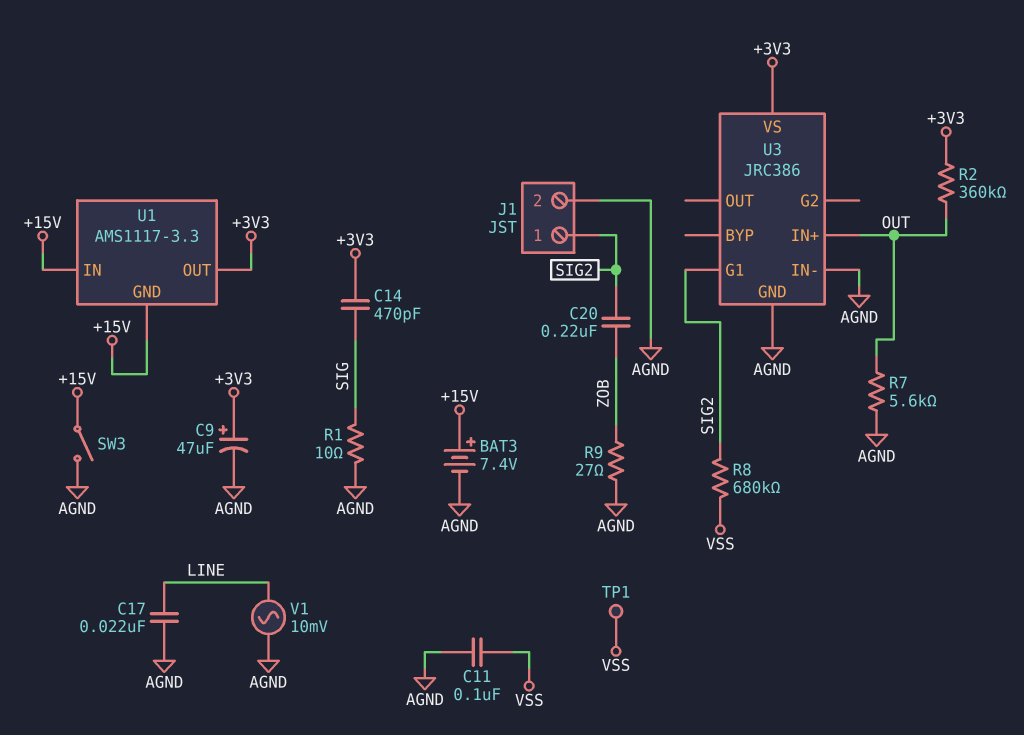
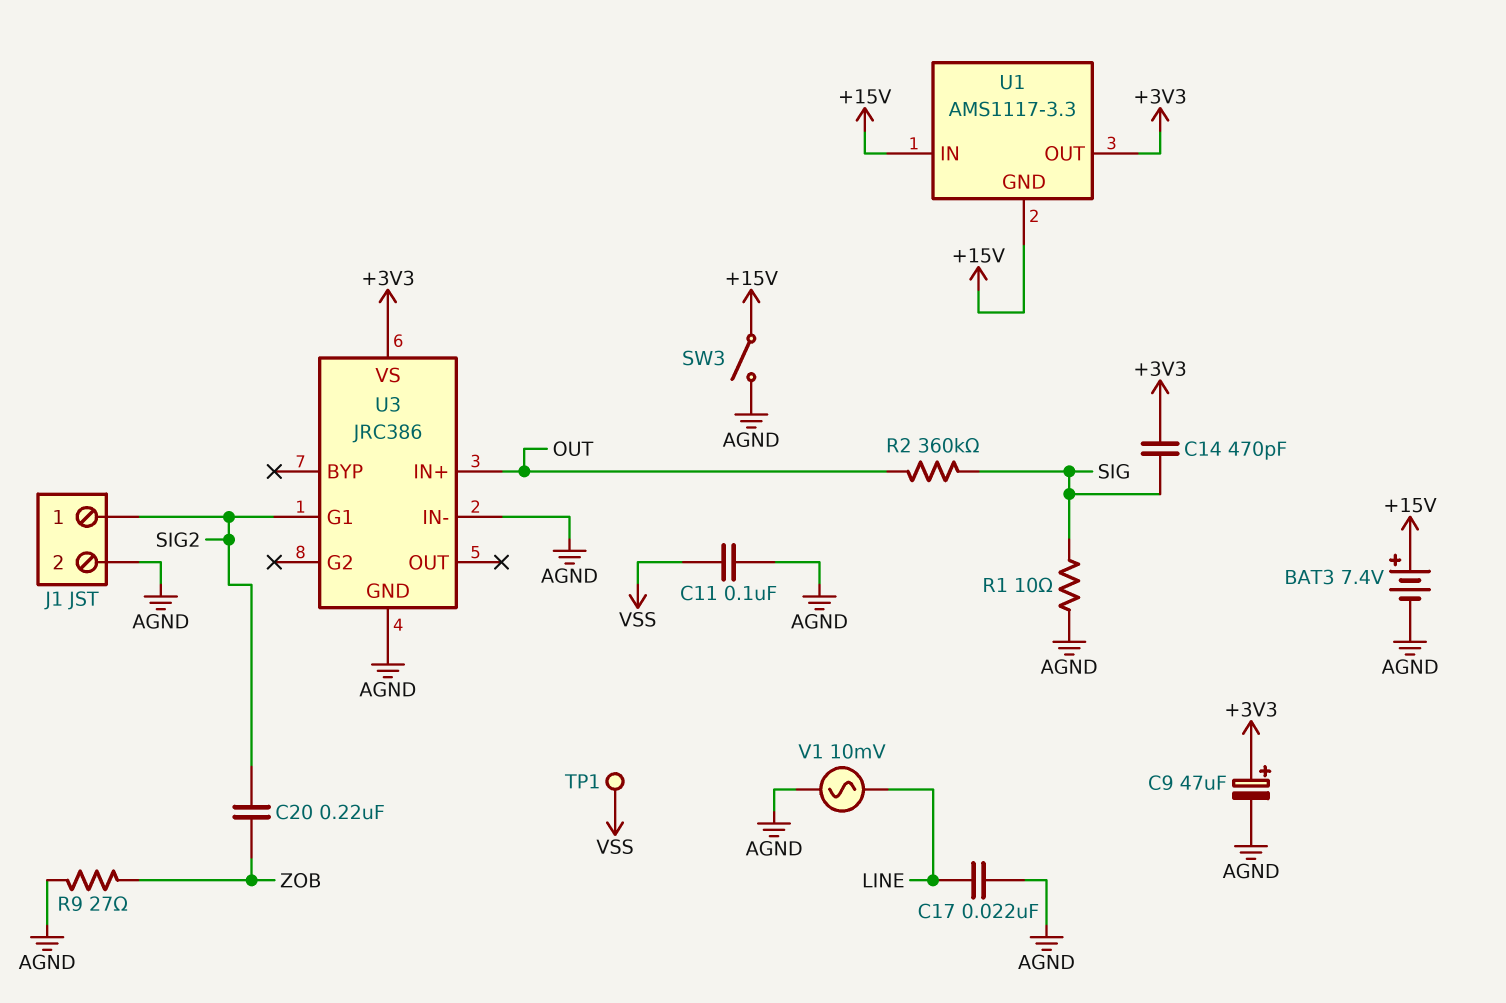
R2: 360k (+3V3, OUT) -> 360k (OUT, SIG)
R7: 5.6k (AGND, OUT) -> none
R8: 680k (SIG2, VSS) -> none

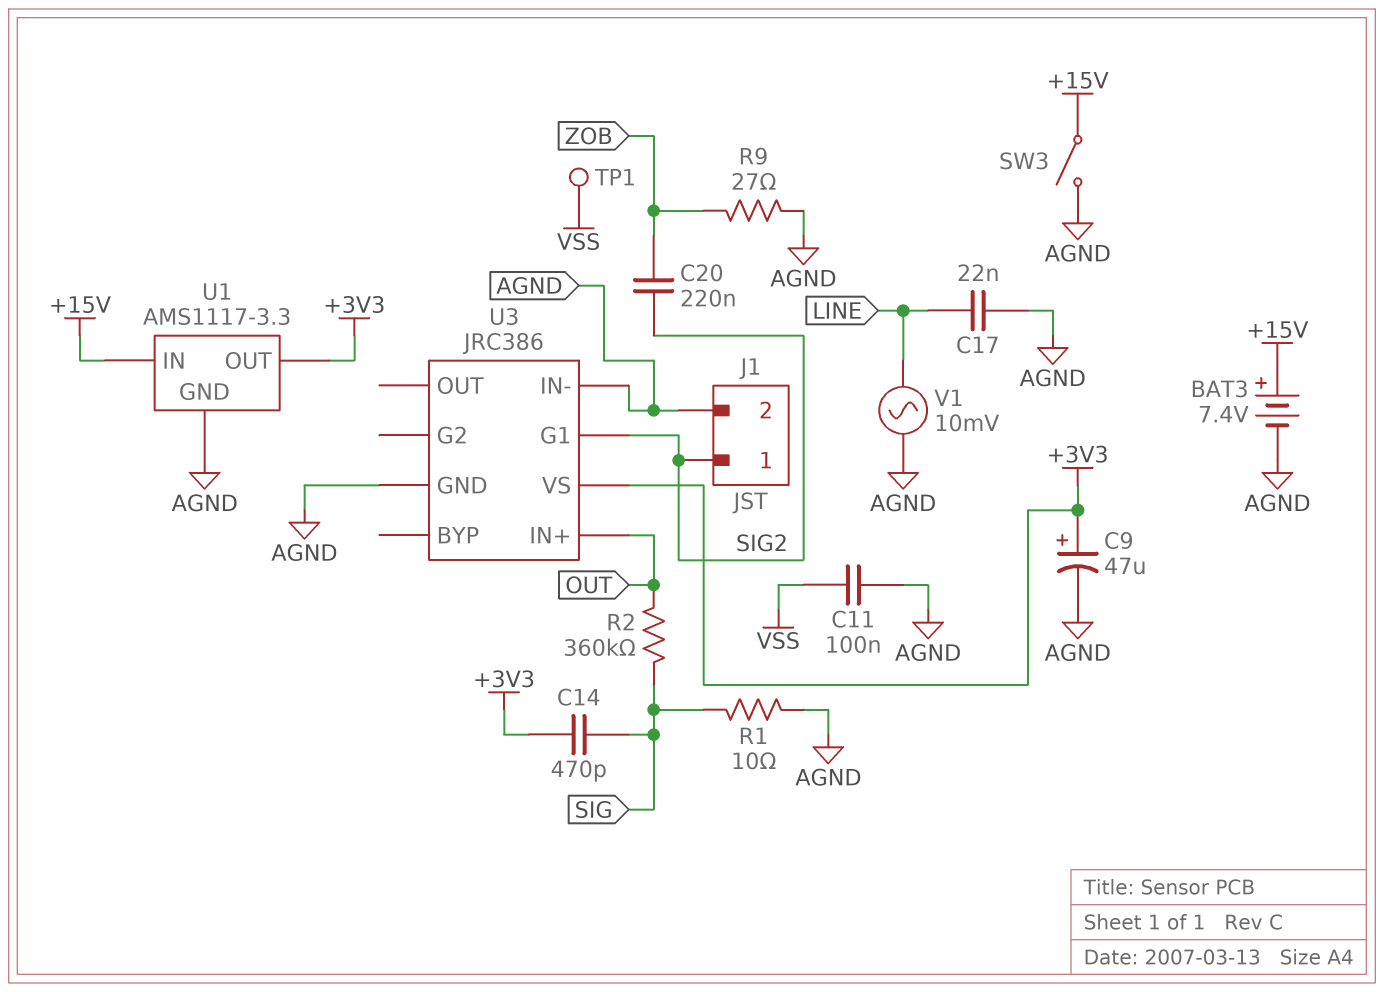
U1 pin GND: +15V -> AGND

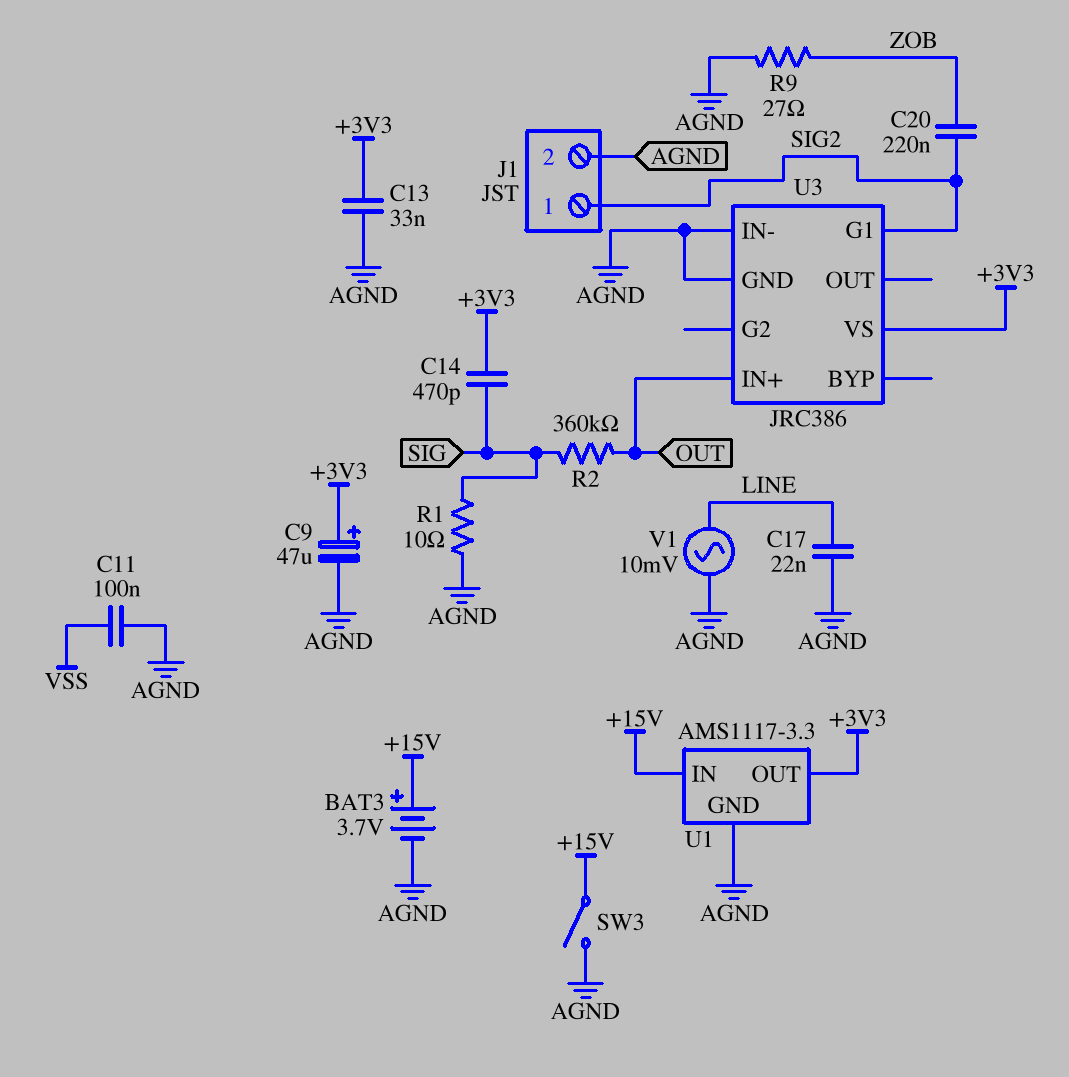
BAT3: 7.4V (plus +15V, minus AGND) -> 3.7V (plus +15V, minus AGND)
C13: none -> 33nF (+3V3, AGND)
TP1: test point (VSS) -> none

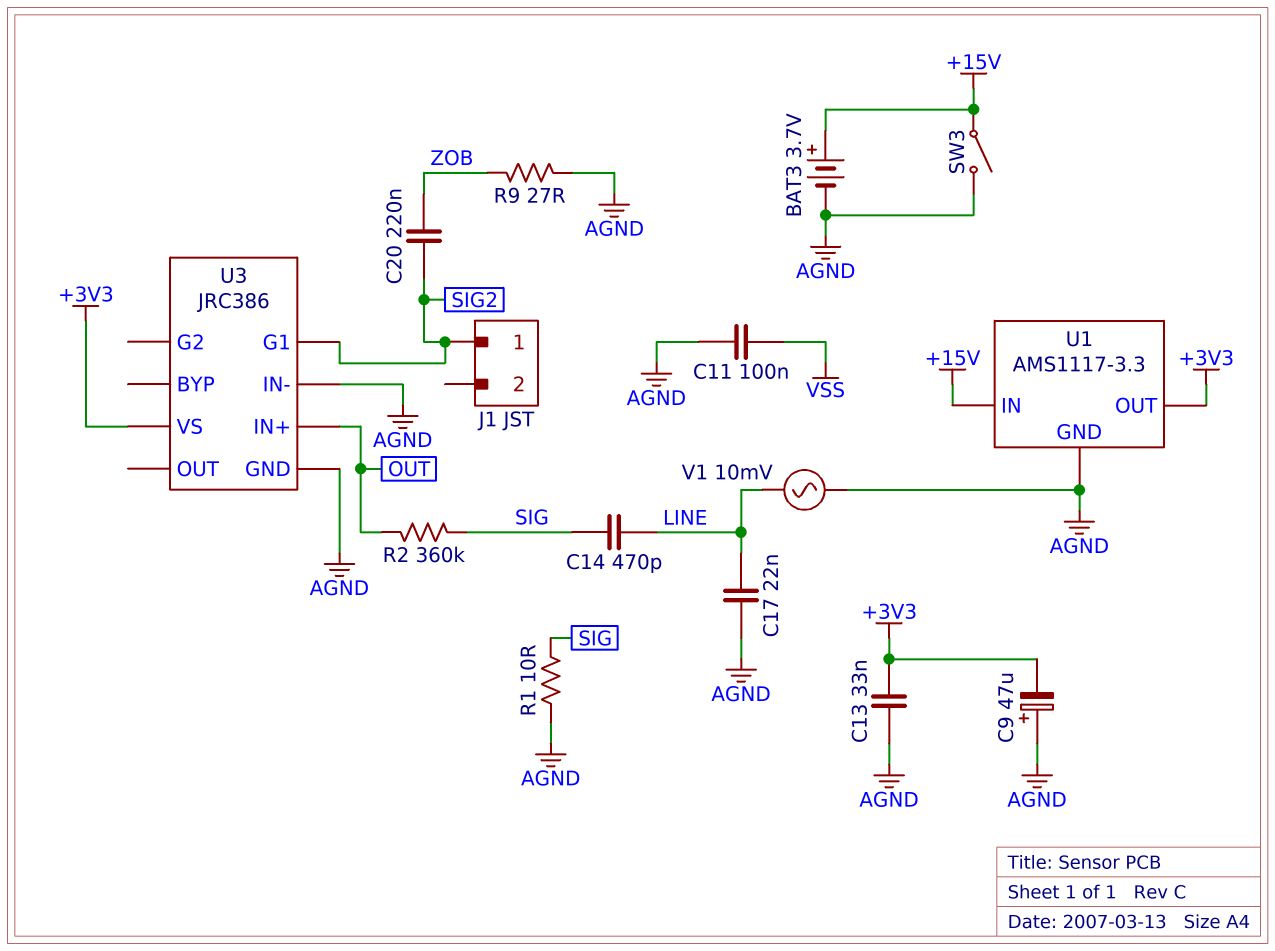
C9: 47uF (plus +3V3, minus AGND) -> 47uF (plus AGND, minus +3V3)
C14: 470pF (+3V3, SIG) -> 470pF (LINE, SIG)
J1 pin 2: AGND -> none

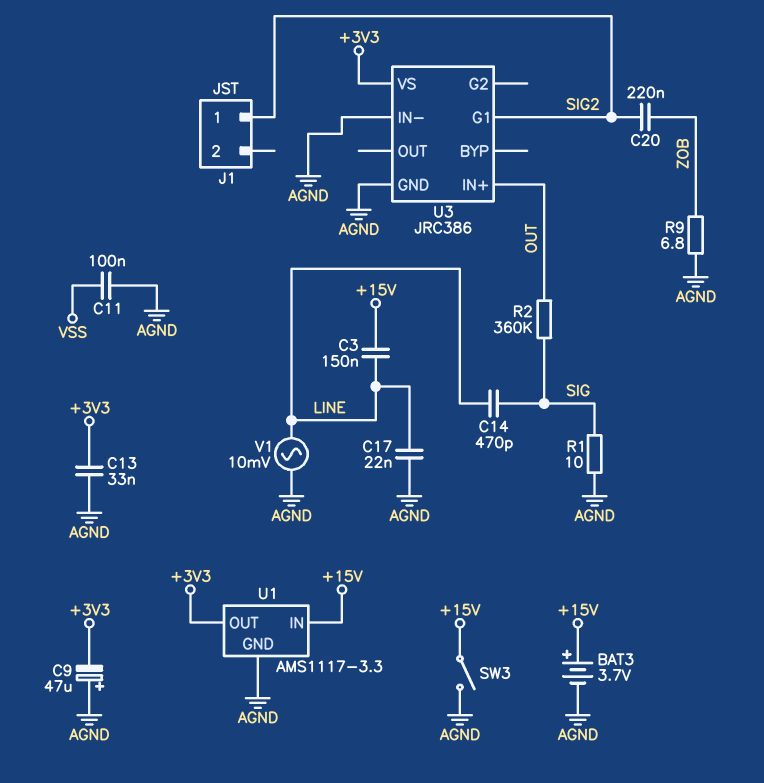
C3: none -> 150nF (+15V, LINE)
R9: 27 (AGND, ZOB) -> 6.8 (AGND, ZOB)

